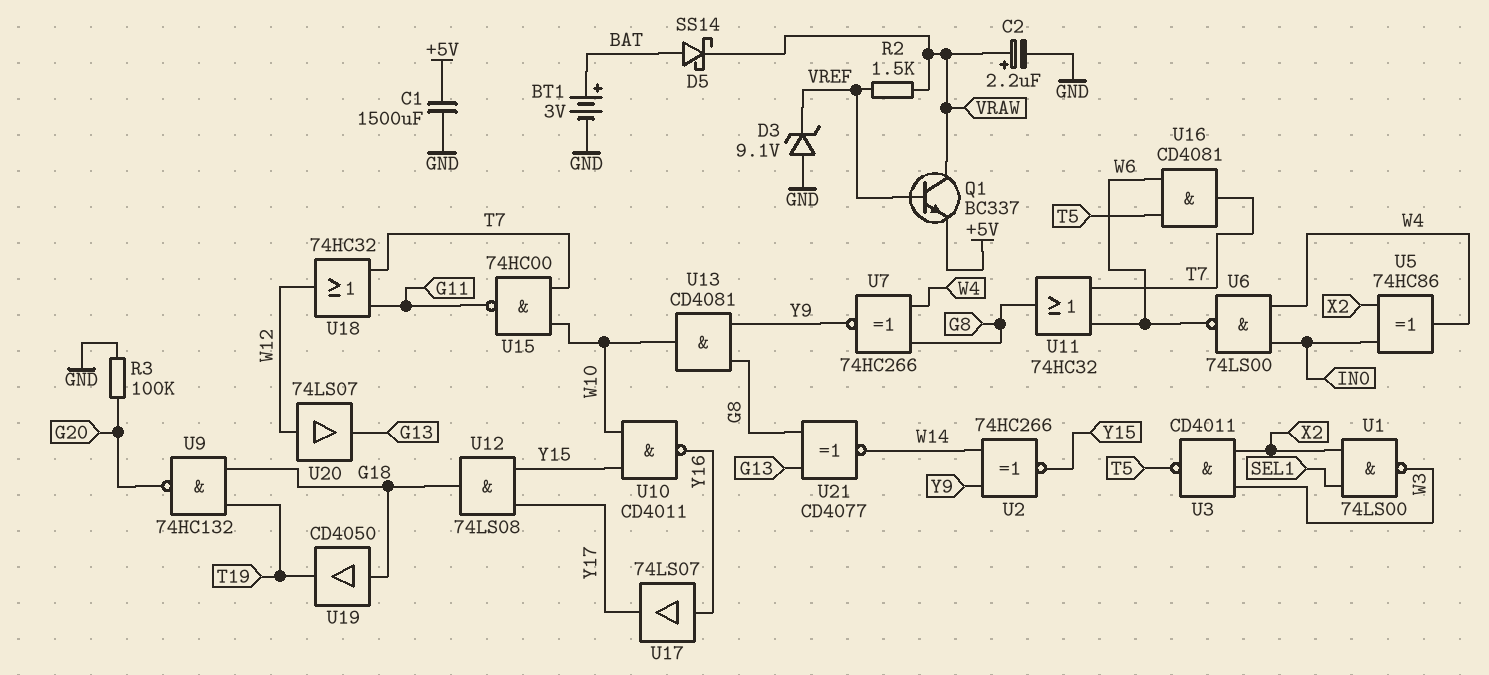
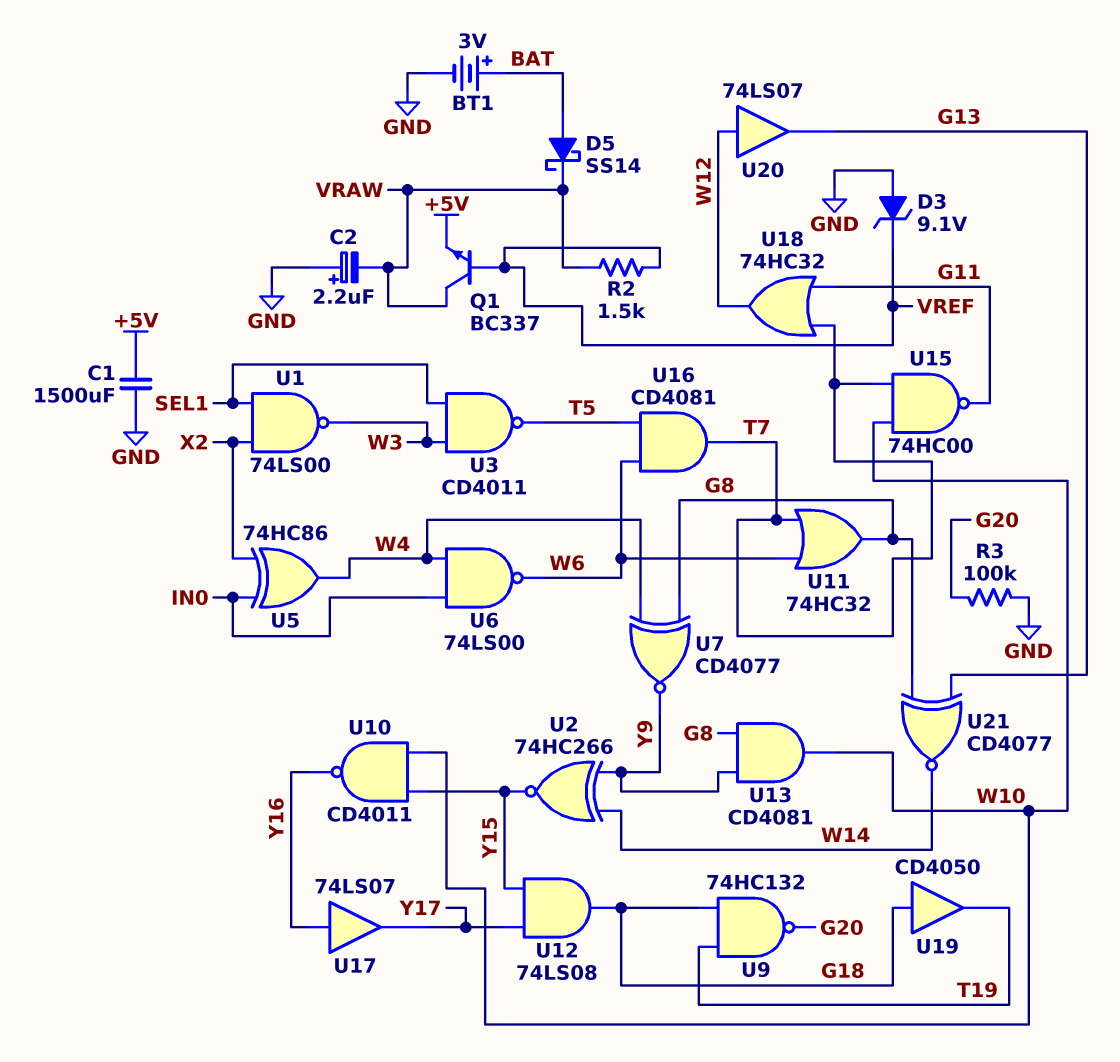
C2: 2.2uF (plus VRAW, minus GND) -> 2.2uF (plus GND, minus VRAW)
U3: NAND CD4011 (in W3, in X2, out T5) -> NAND CD4011 (in SEL1, in W3, out T5)
U7: XNOR 74HC266 (in G8, in W4, out Y9) -> XNOR CD4077 (in G8, in W4, out Y9)

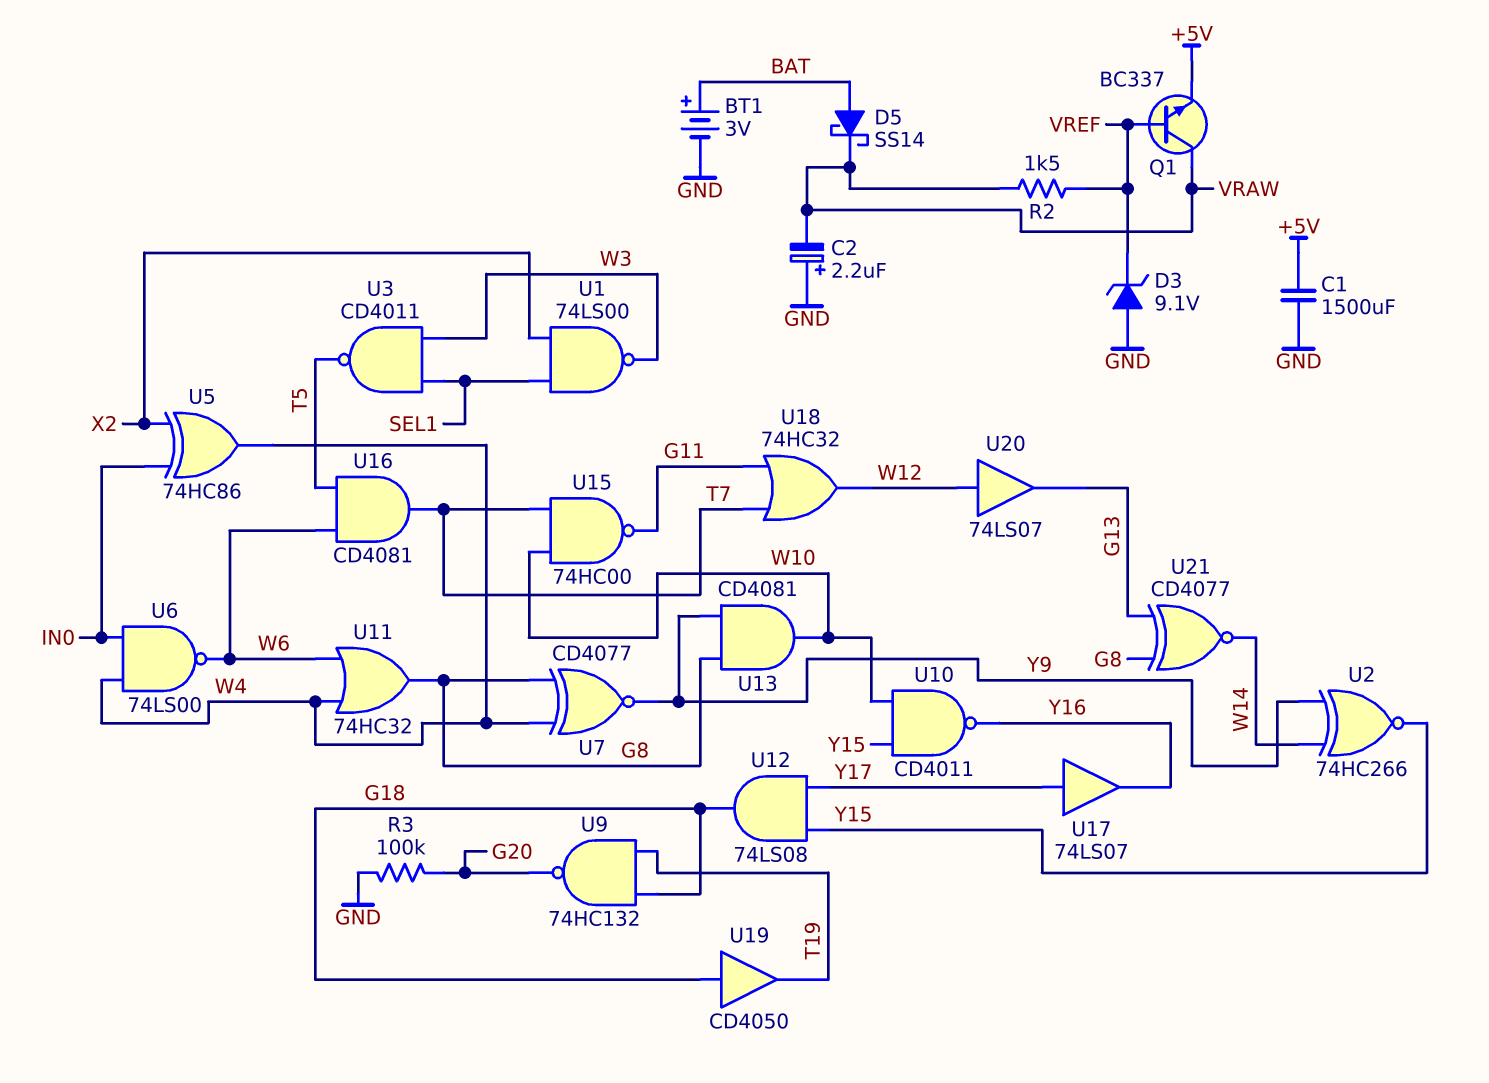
U11: OR 74HC32 (in T7, in W6, out G8) -> OR 74HC32 (in W4, in W6, out G8)
U17: buffer 74LS07 (in Y16, out Y17) -> buffer 74LS07 (in Y17, out Y16)

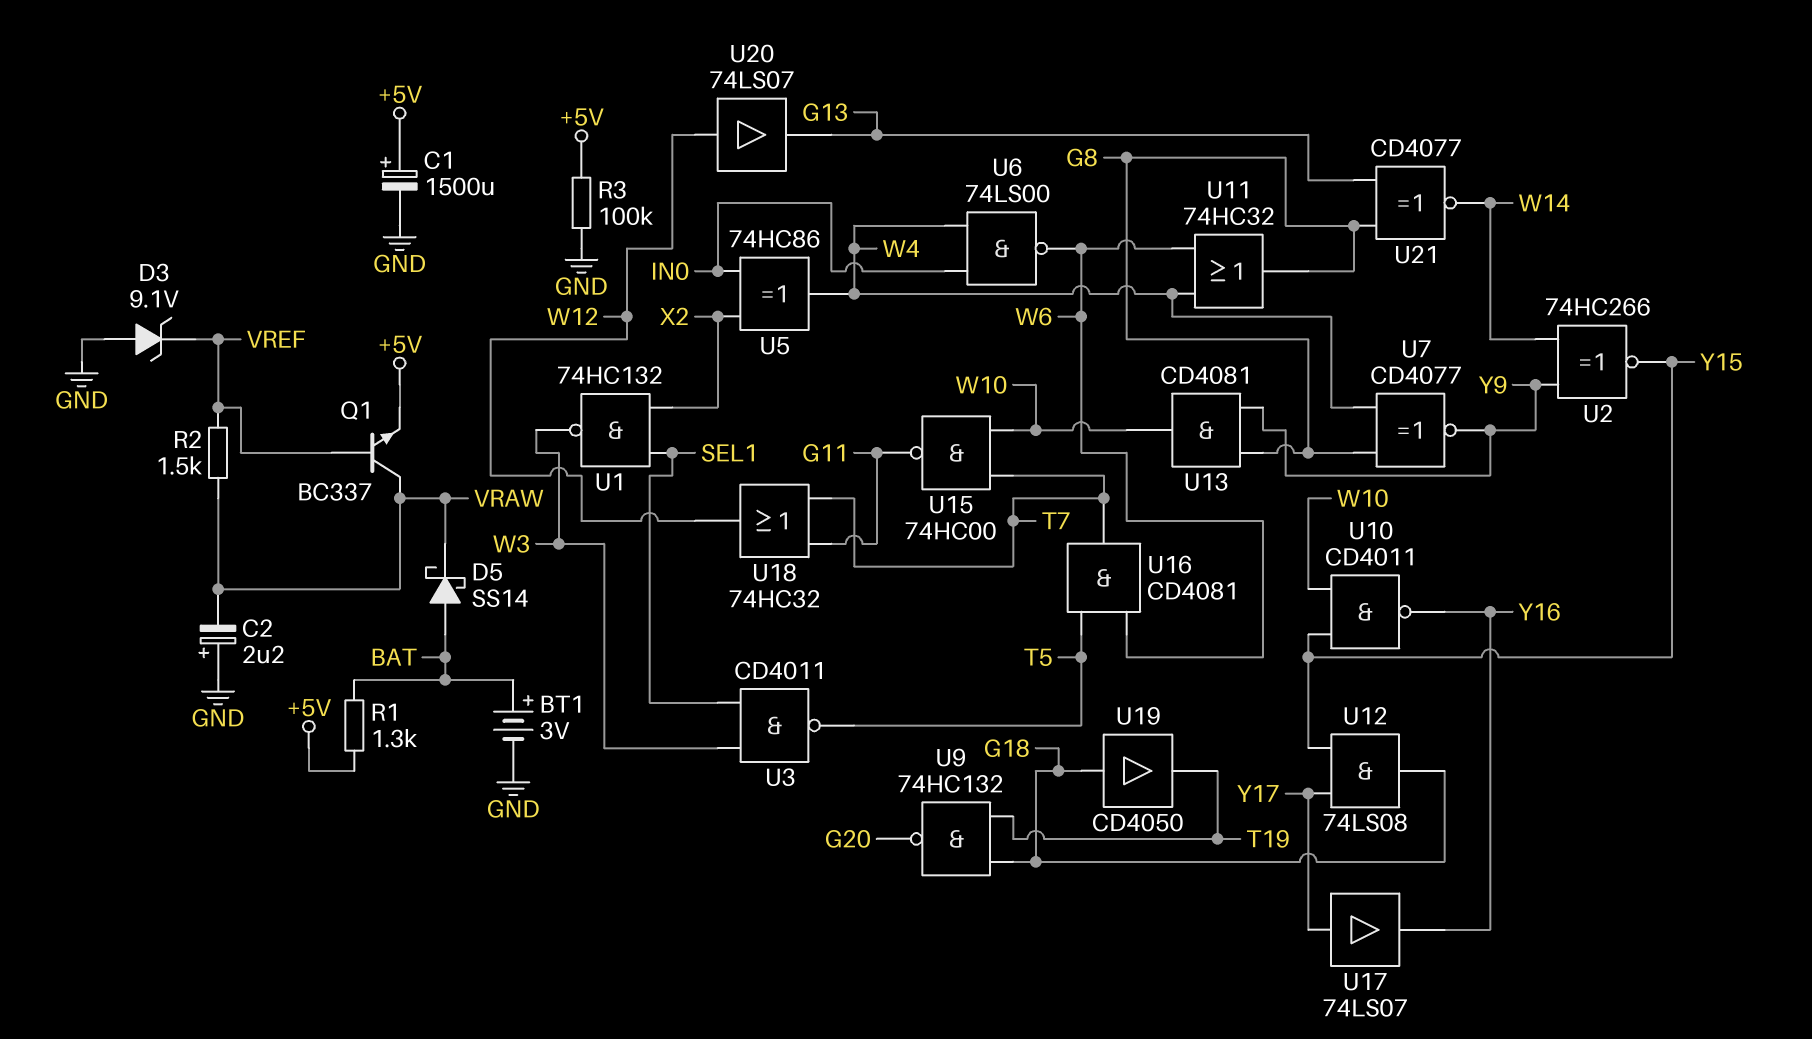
C1: 1500uF (+5V, GND) -> 1500uF (plus +5V, minus GND)
R1: none -> 1.3k (+5V, BAT)
R3: 100k (G20, GND) -> 100k (+5V, GND)
U1: NAND 74LS00 (in SEL1, in X2, out W3) -> NAND 74HC132 (in SEL1, in X2, out W3)

